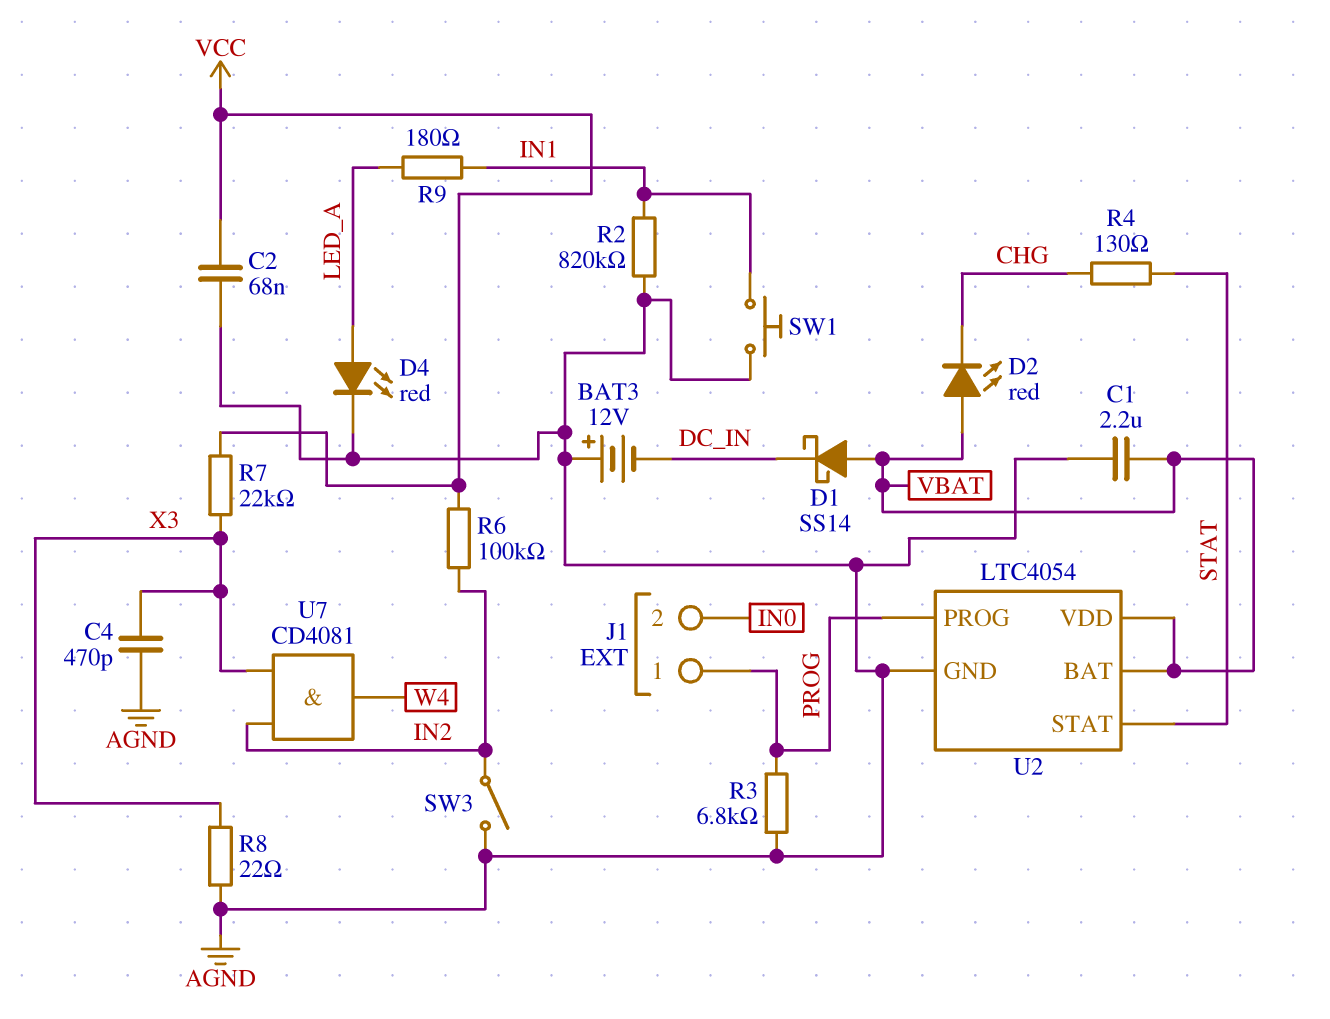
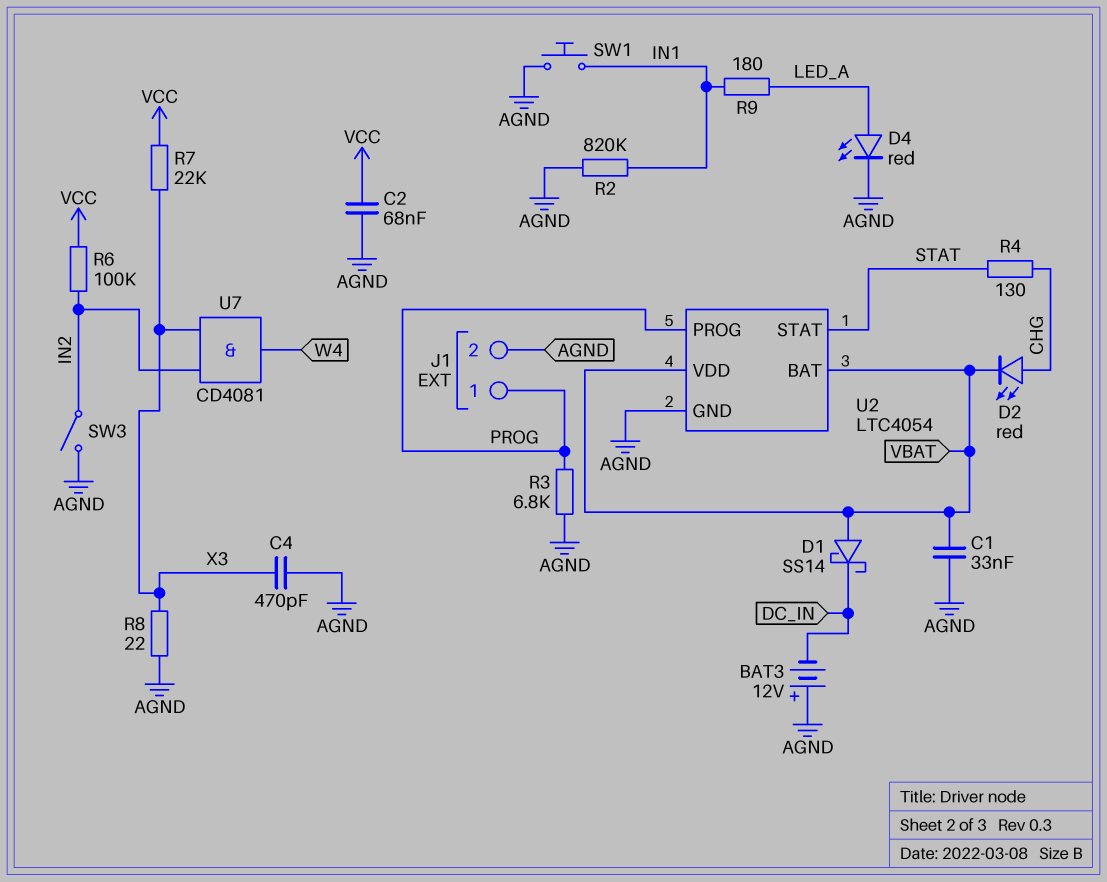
C1: 2.2uF (AGND, VBAT) -> 33nF (AGND, VBAT)
D2: LED red (A VBAT, K CHG) -> LED red (A CHG, K VBAT)
J1 pin 2: IN0 -> AGND

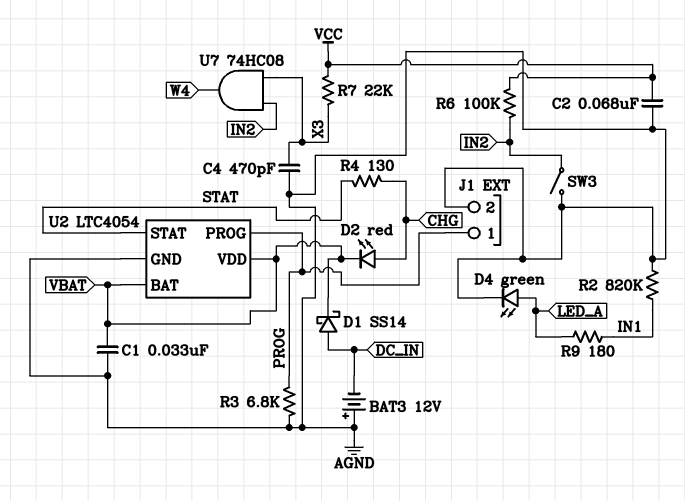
D1: schottky SS14 (A VBAT, K DC_IN) -> schottky SS14 (A DC_IN, K VBAT)
D4: LED red (A LED_A, K AGND) -> LED green (A LED_A, K AGND)
R8: 22 (AGND, X3) -> none
SW1: button (AGND, IN1) -> none
U7: AND CD4081 (in IN2, in X3, out W4) -> AND 74HC08 (in IN2, in X3, out W4)

